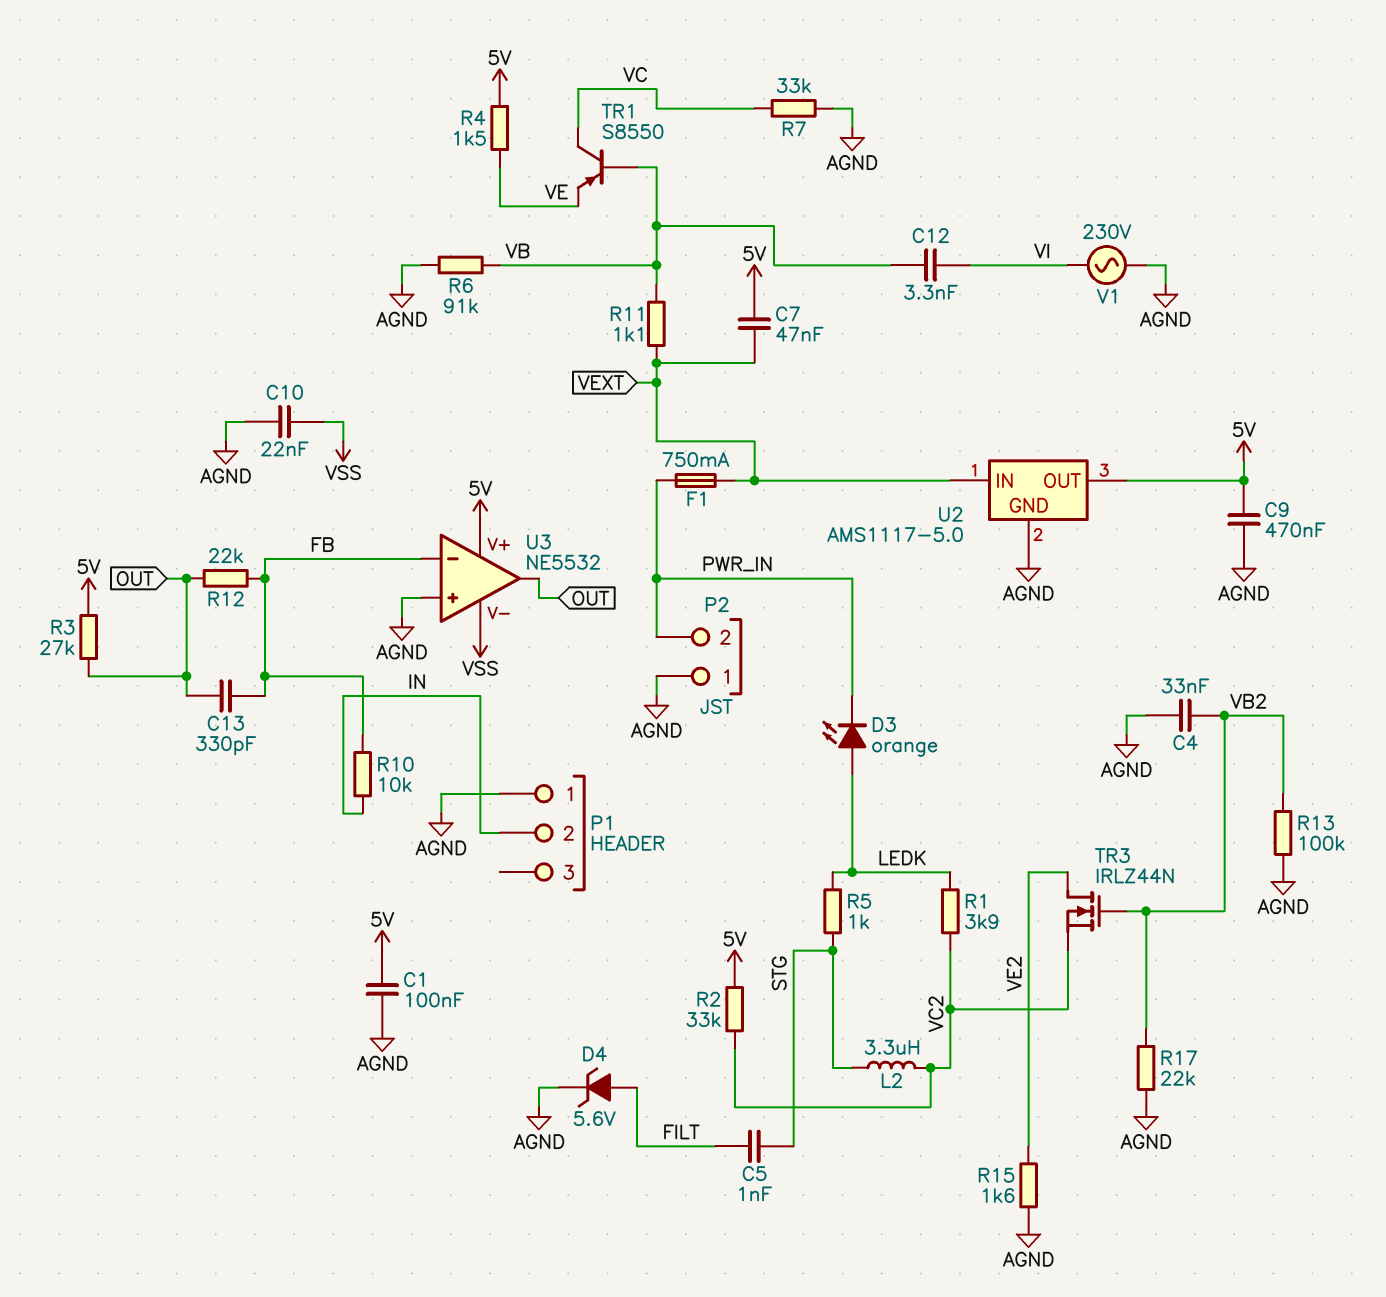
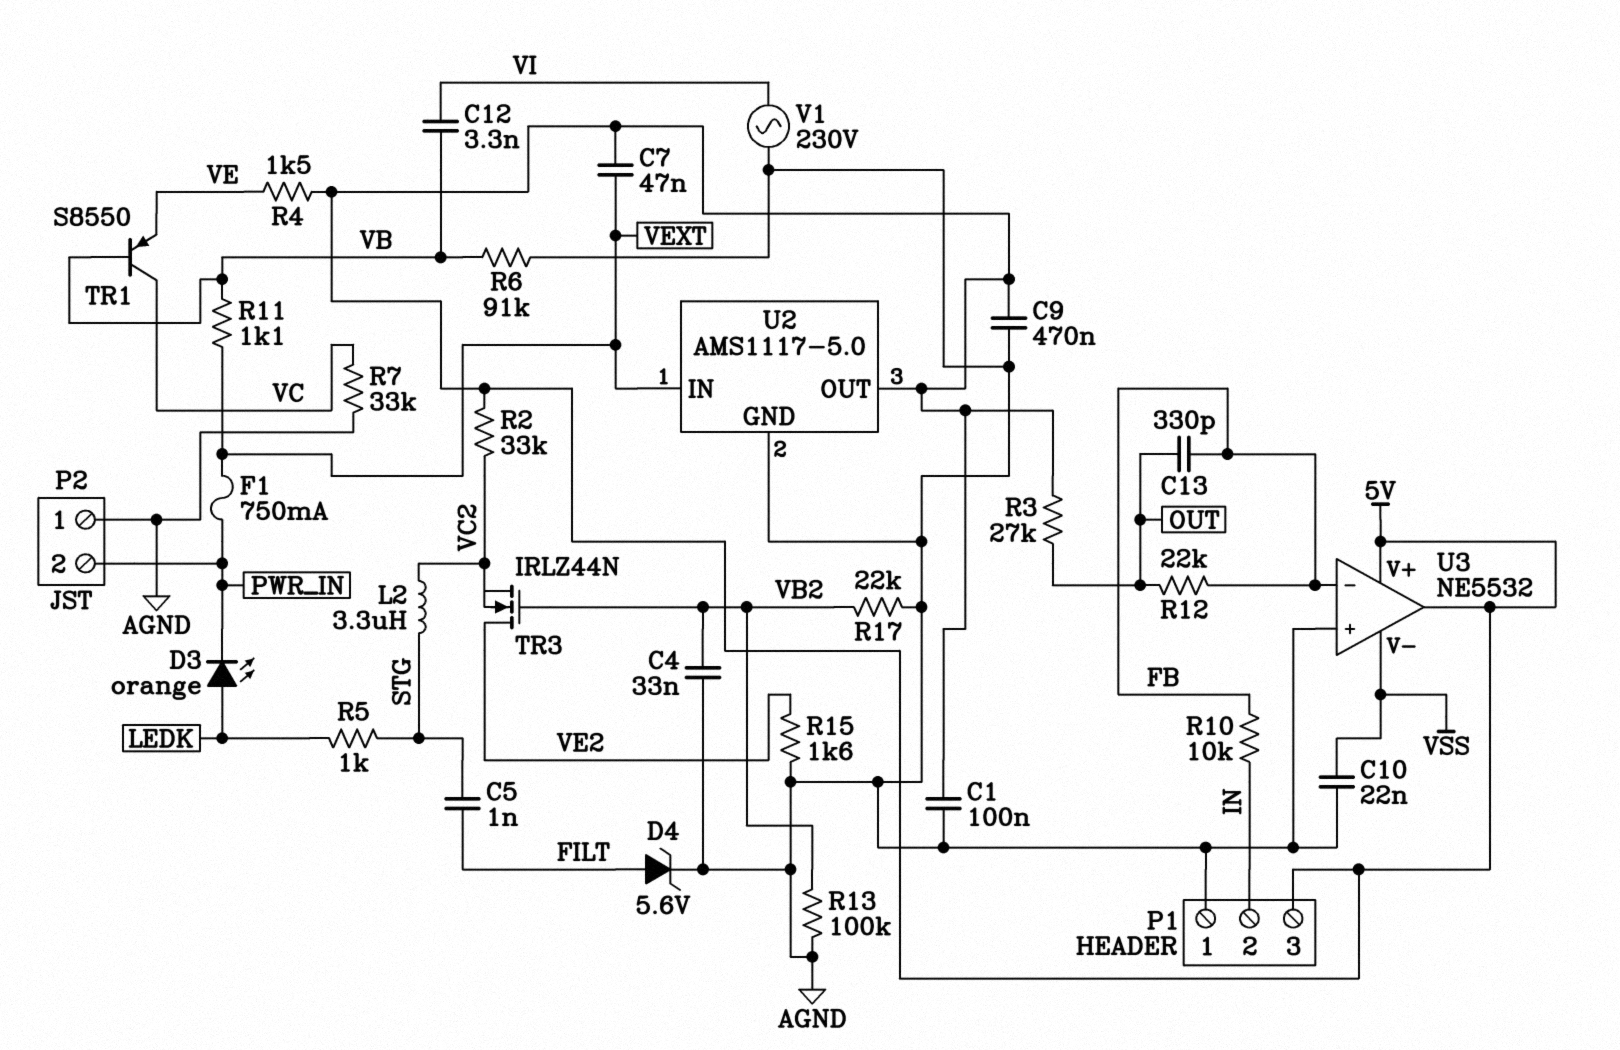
P1 pin 3: none -> 5V
R1: 3.9k (LEDK, VC2) -> none
U3 pin out: OUT -> 5V

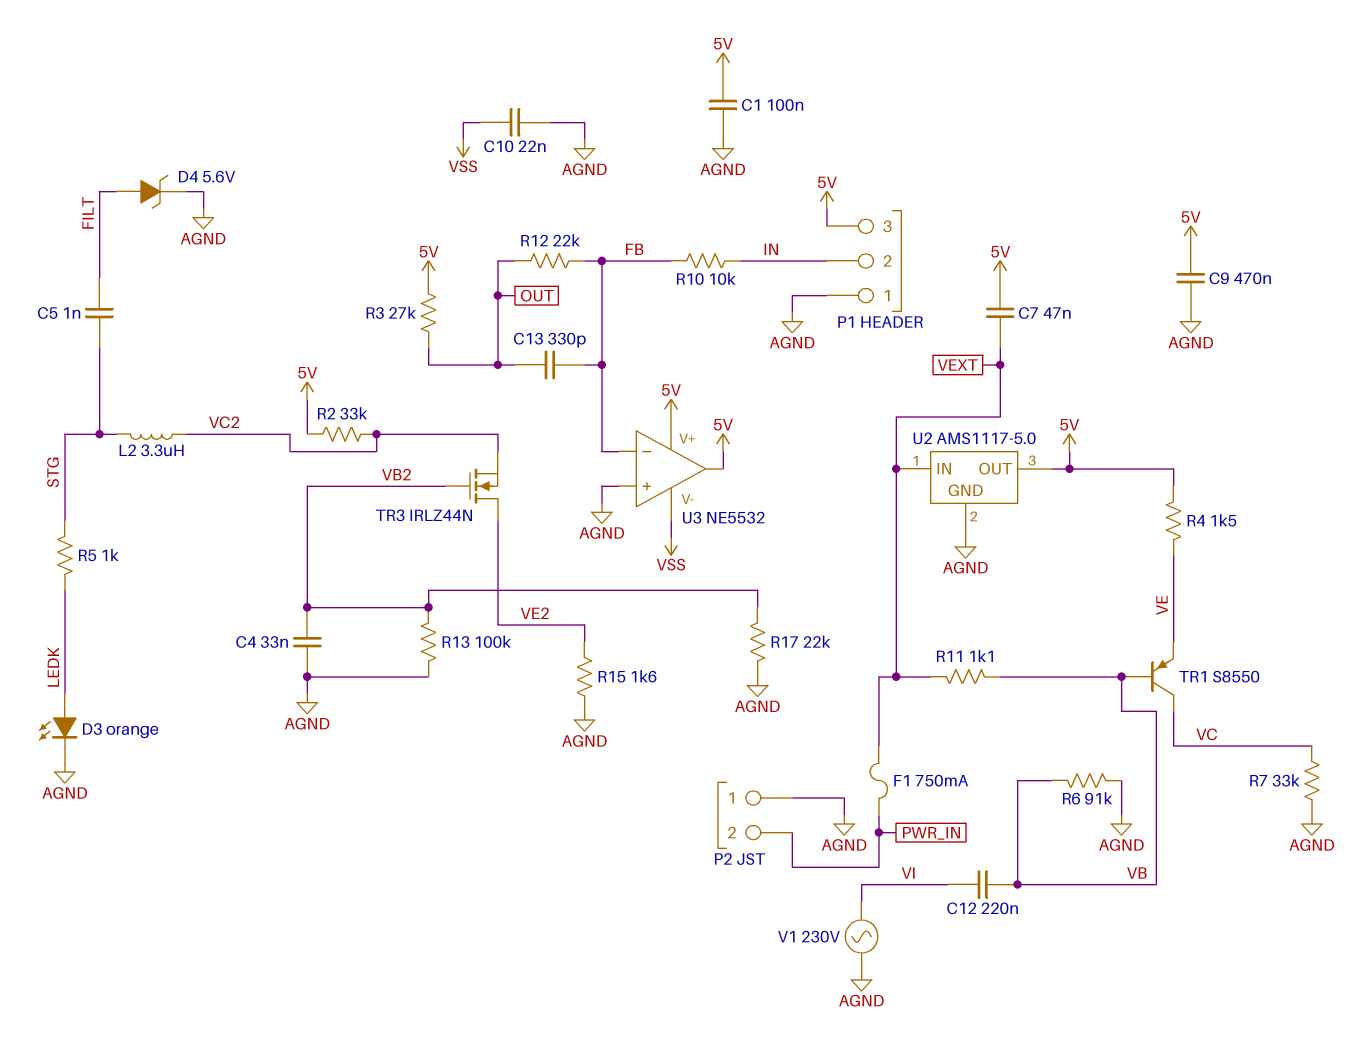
C12: 3.3nF (VB, VI) -> 220nF (VB, VI)
D3: LED orange (A LEDK, K PWR_IN) -> LED orange (A LEDK, K AGND)

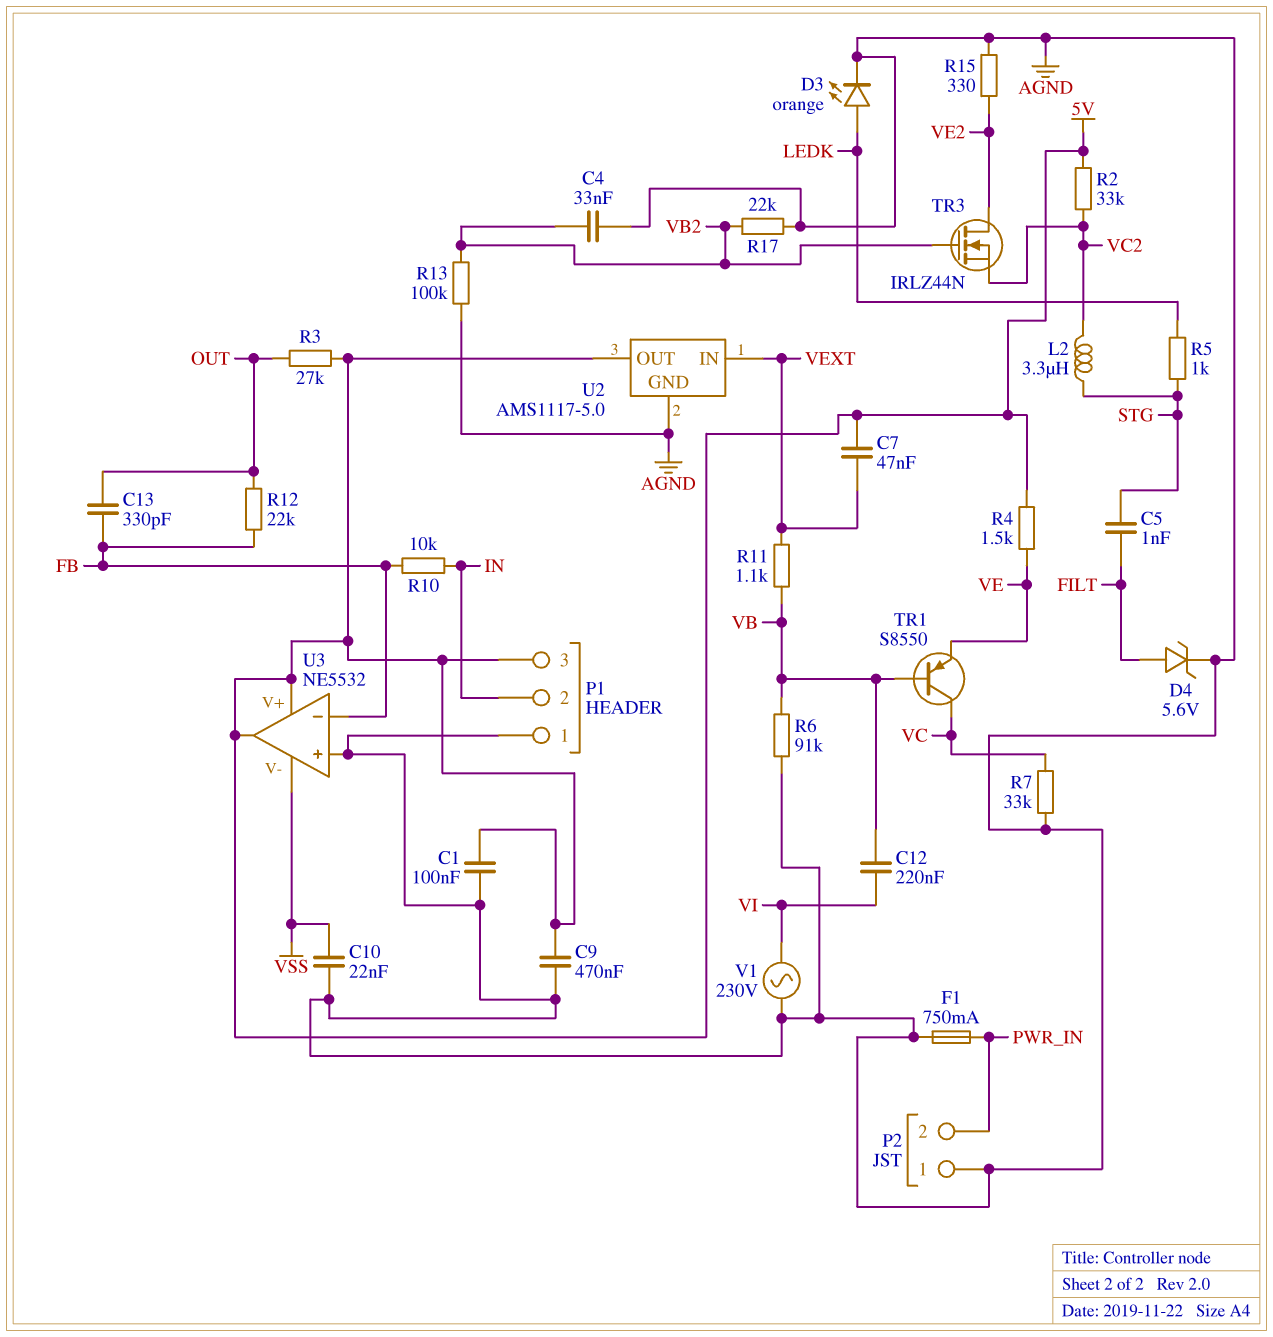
F1: 750mA (PWR_IN, VEXT) -> 750mA (AGND, PWR_IN)
R15: 1.6k (AGND, VE2) -> 330 (AGND, VE2)

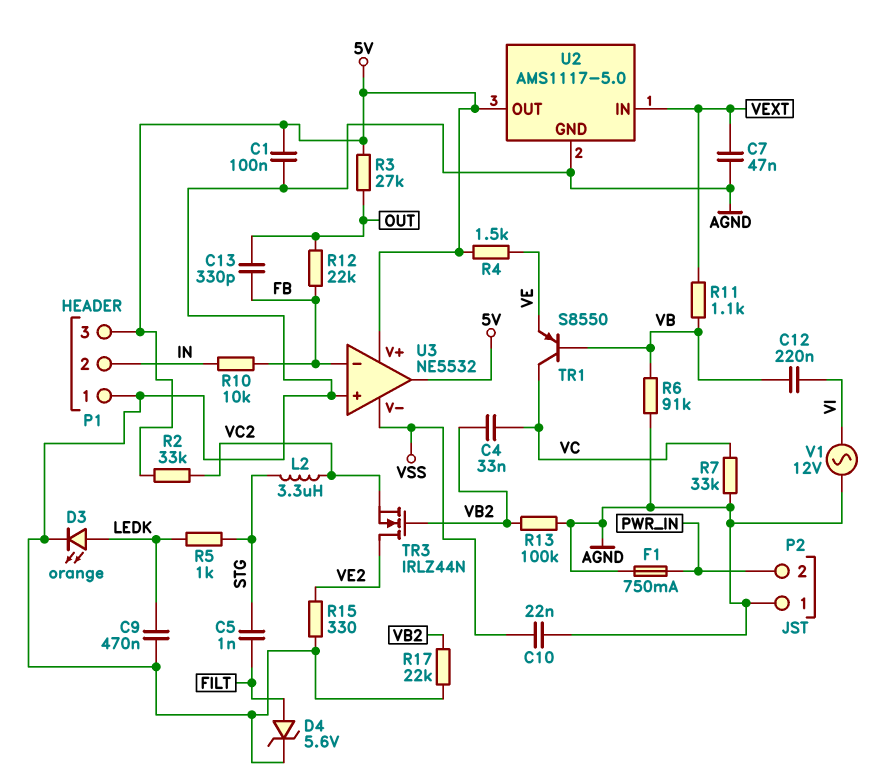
C4: 33nF (AGND, VB2) -> 33nF (VB2, VC)
C7: 47nF (5V, VEXT) -> 47nF (AGND, VEXT)
C9: 470nF (5V, AGND) -> 470nF (AGND, LEDK)
V1: AC 230V (AGND, VI) -> AC 12V (AGND, VI)

